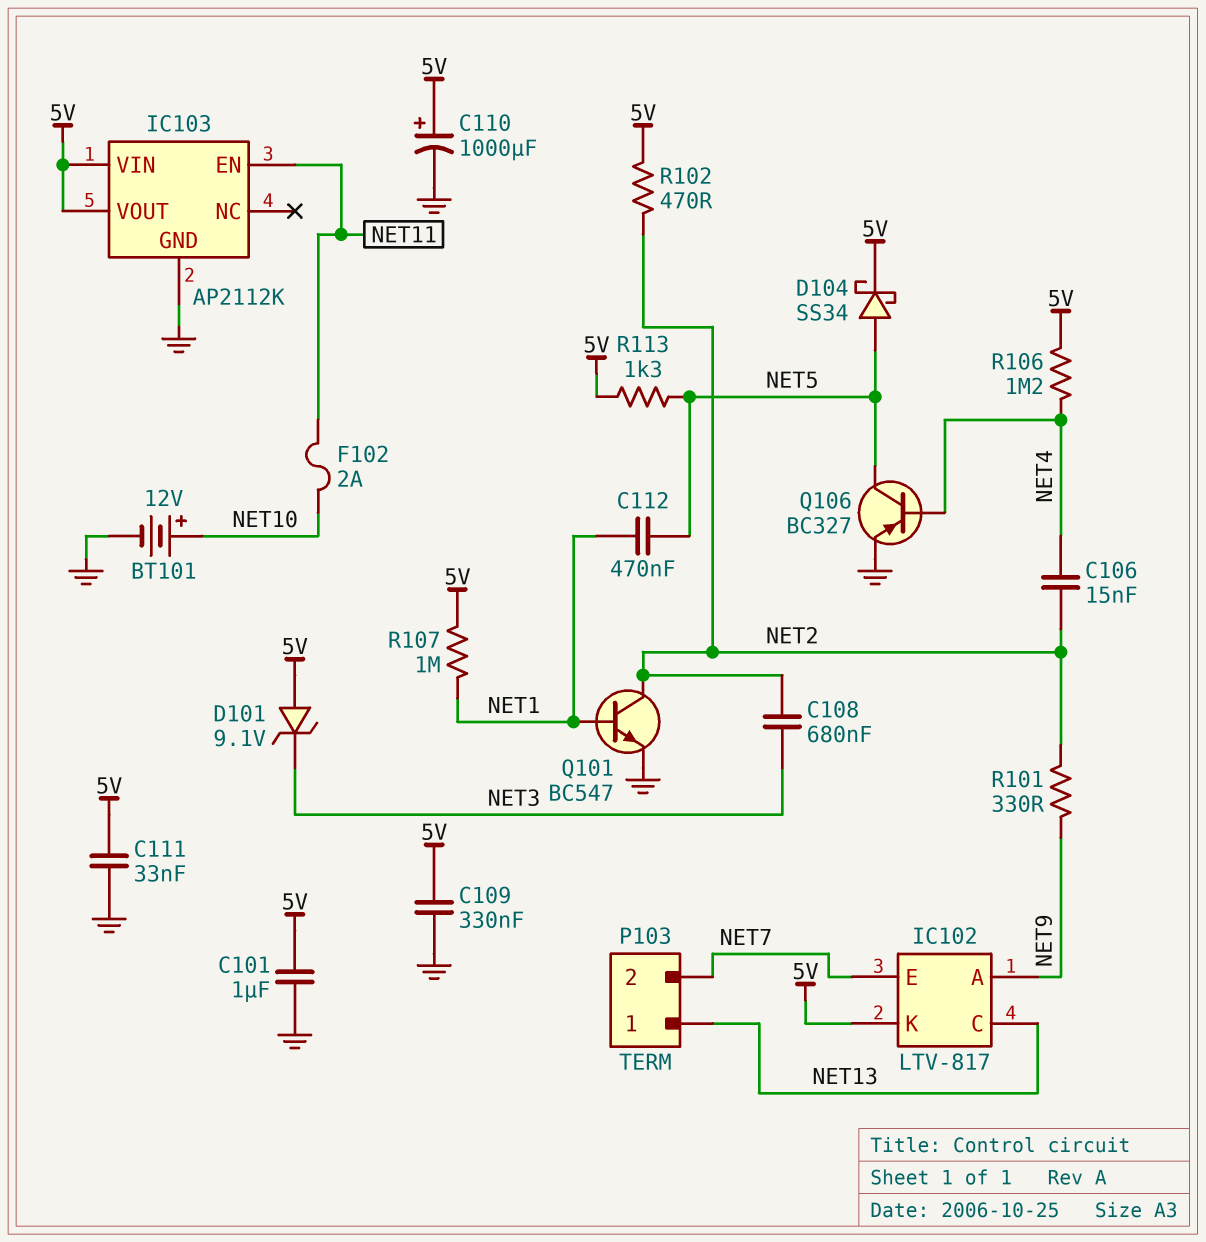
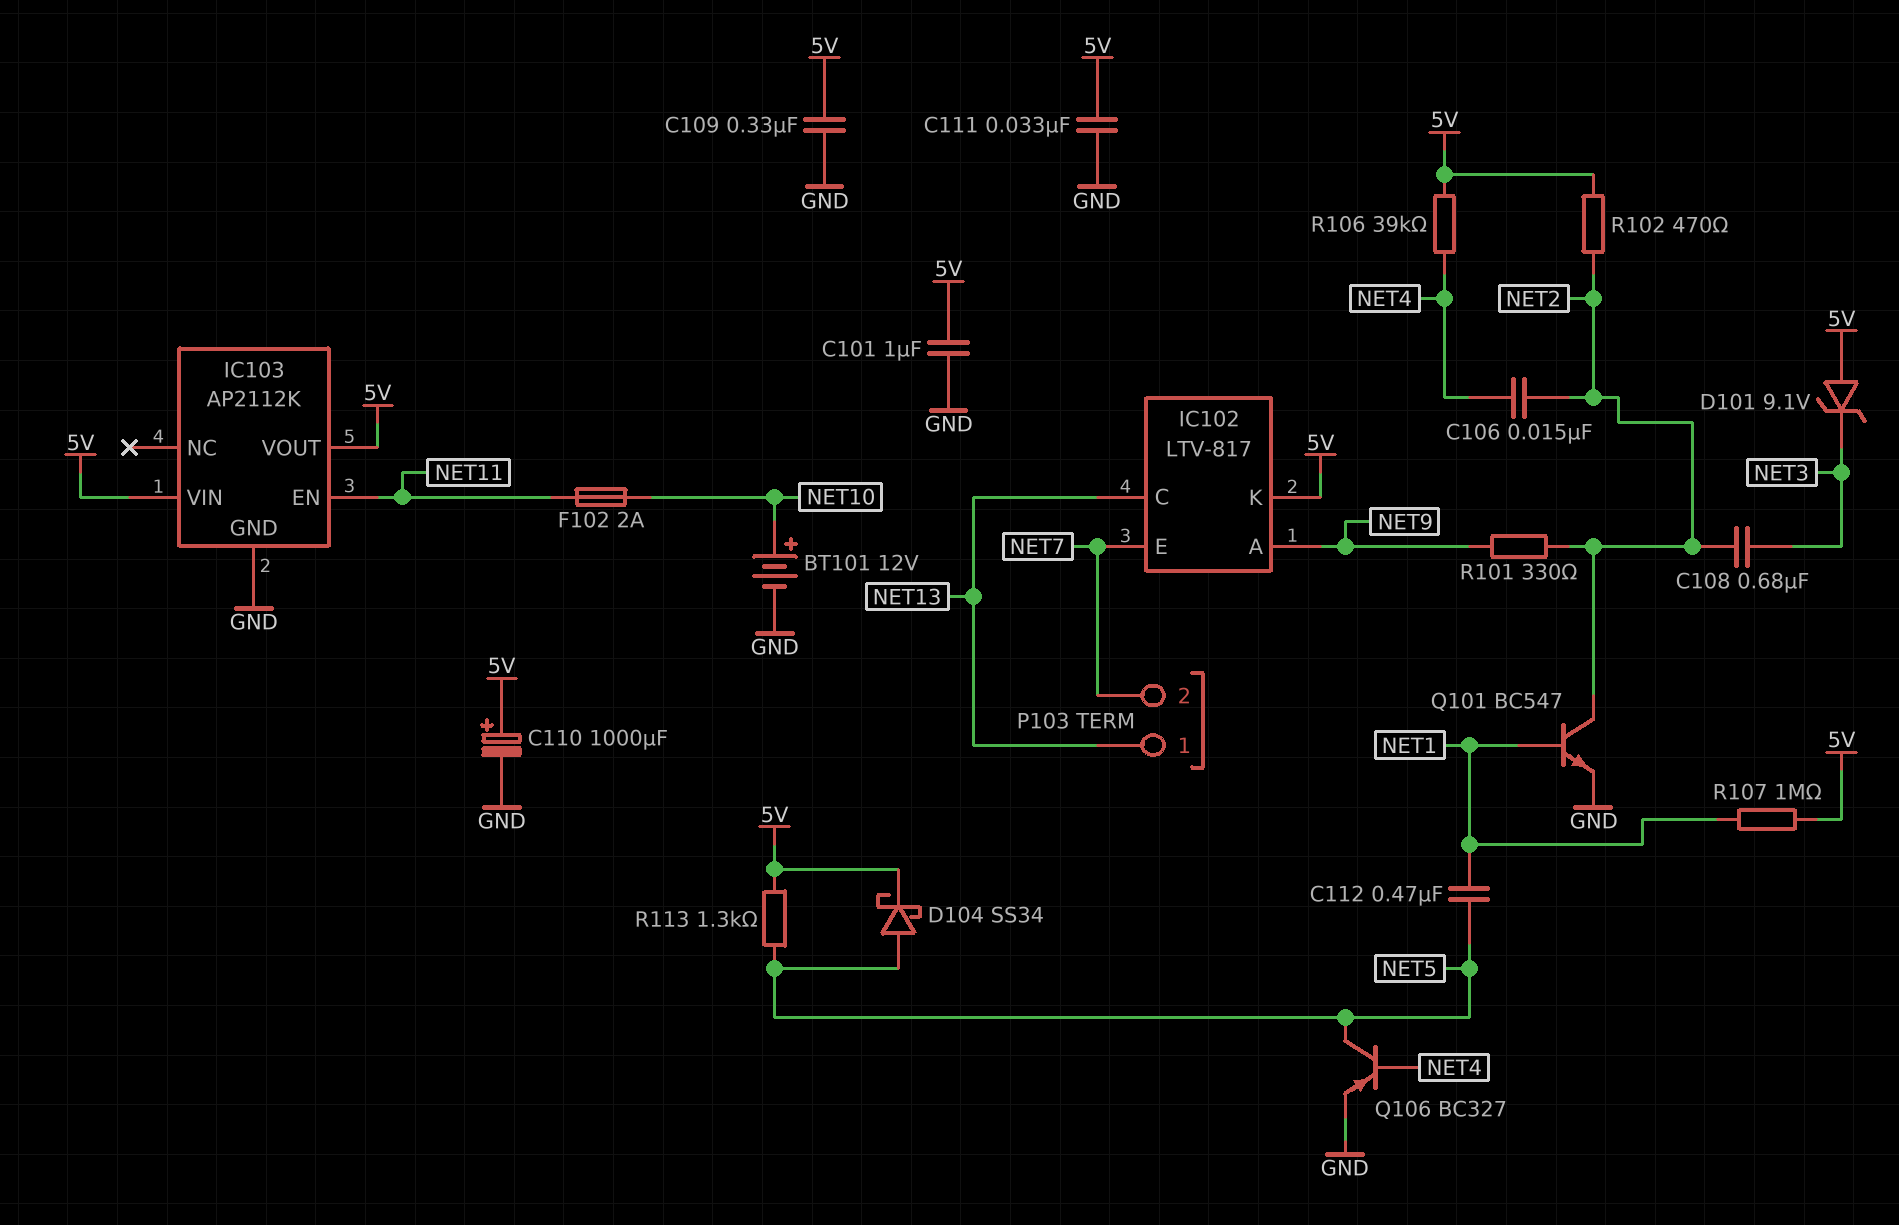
R106: 1.2M (5V, NET4) -> 39k (5V, NET4)

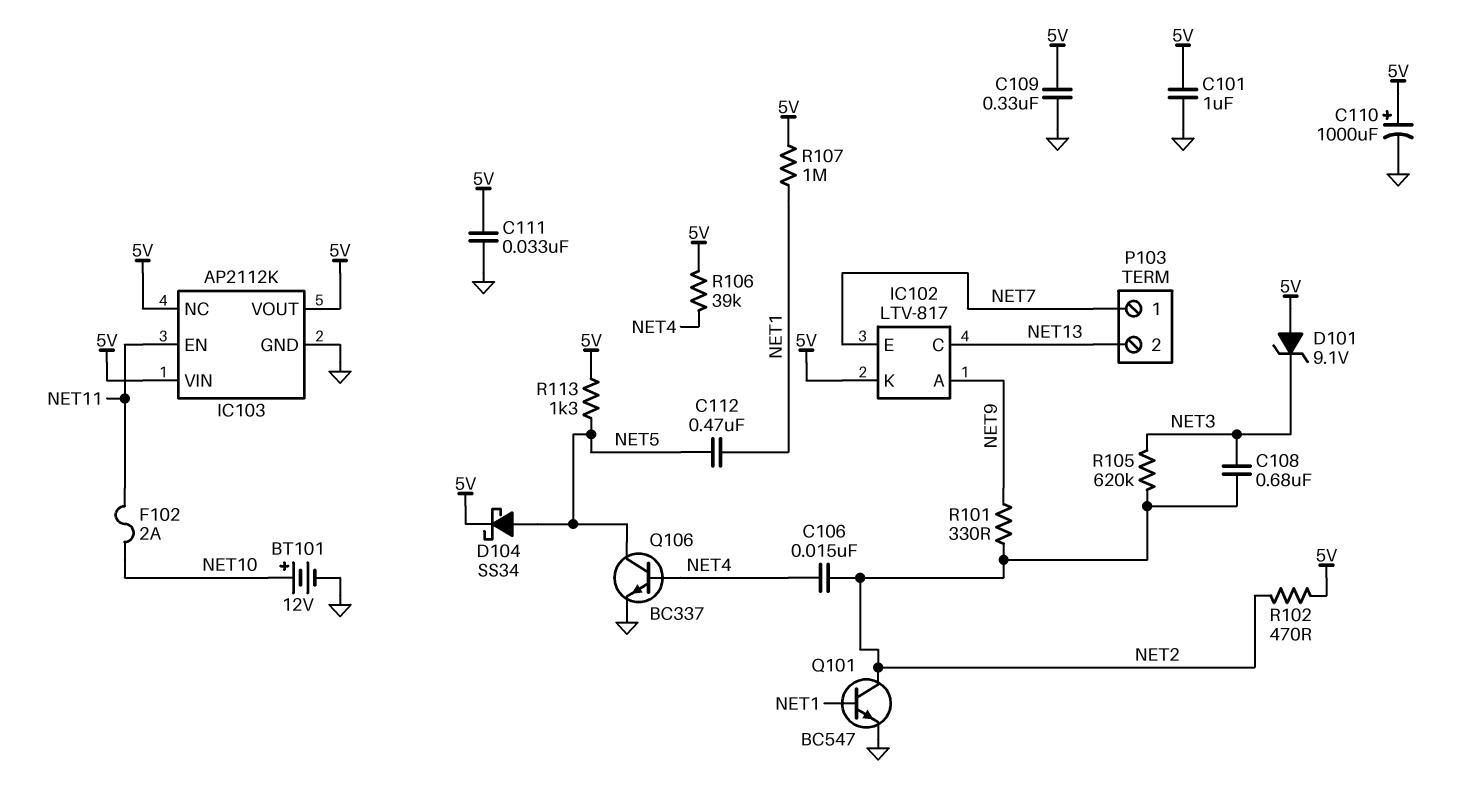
IC103 pin NC: none -> 5V
P103 pin 1: NET13 -> NET7
P103 pin 2: NET7 -> NET13
Q106: PNP BC327 (B NET4, C NET5, E GND) -> NPN BC337 (B NET4, C NET5, E GND)
R105: none -> 620k (NET2, NET3)

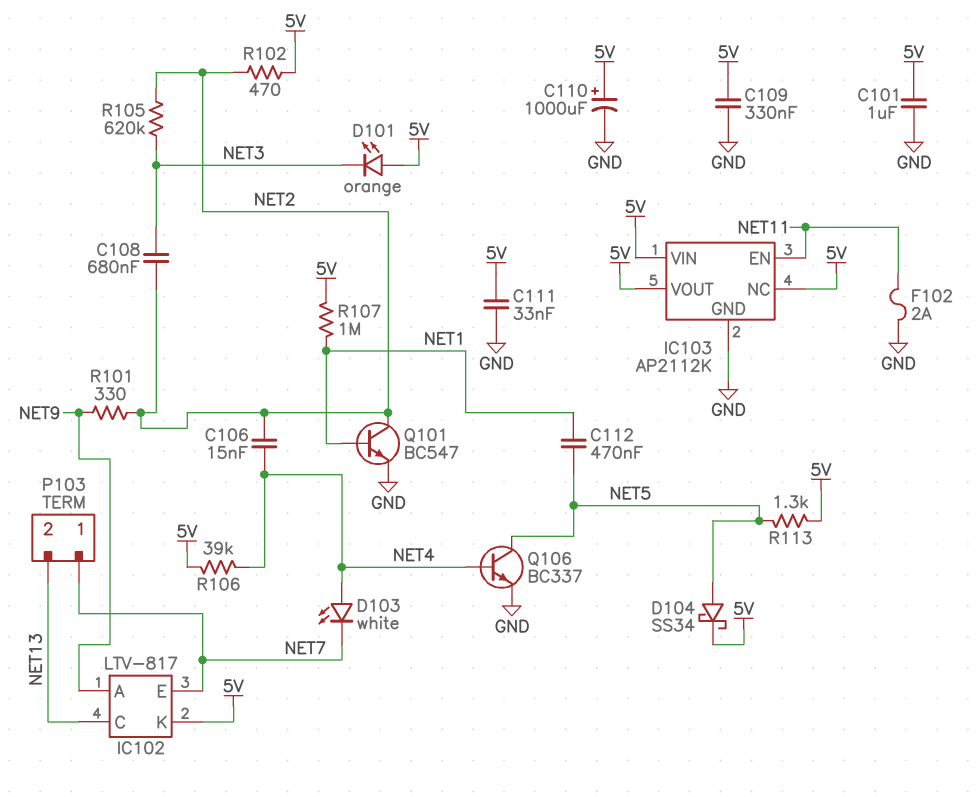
BT101: 12V (plus NET10, minus GND) -> none
D101: zener 9.1V (A 5V, K NET3) -> LED orange (A 5V, K NET3)
D103: none -> LED white (A NET4, K NET7)
F102: 2A (NET10, NET11) -> 2A (GND, NET11)

